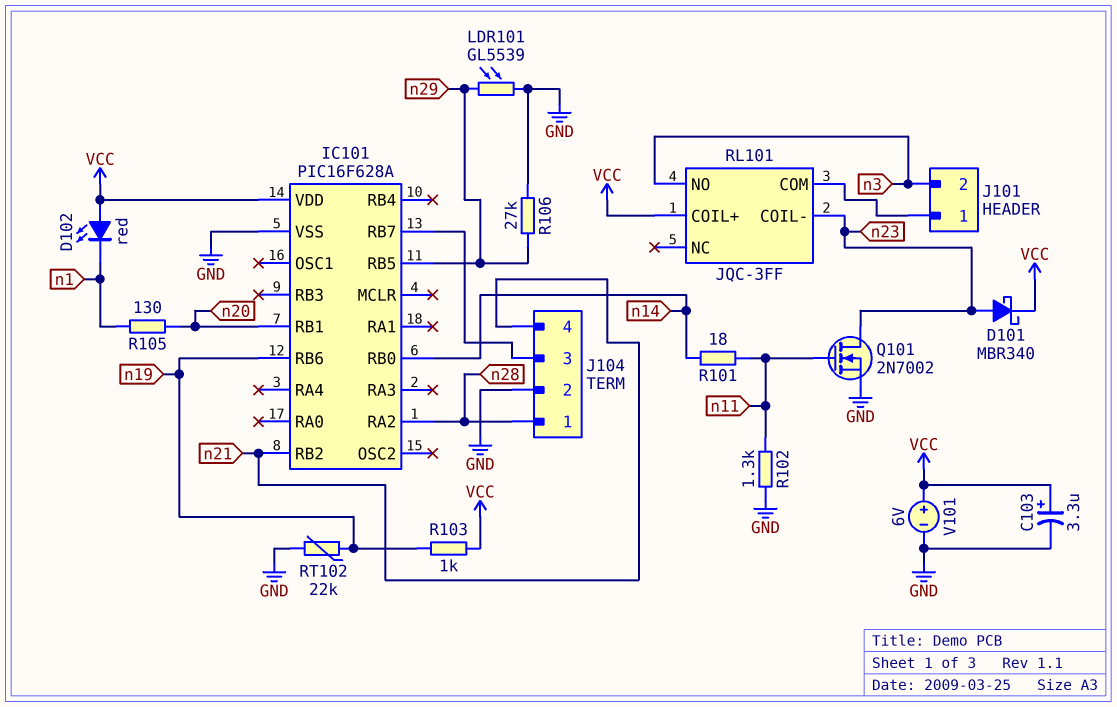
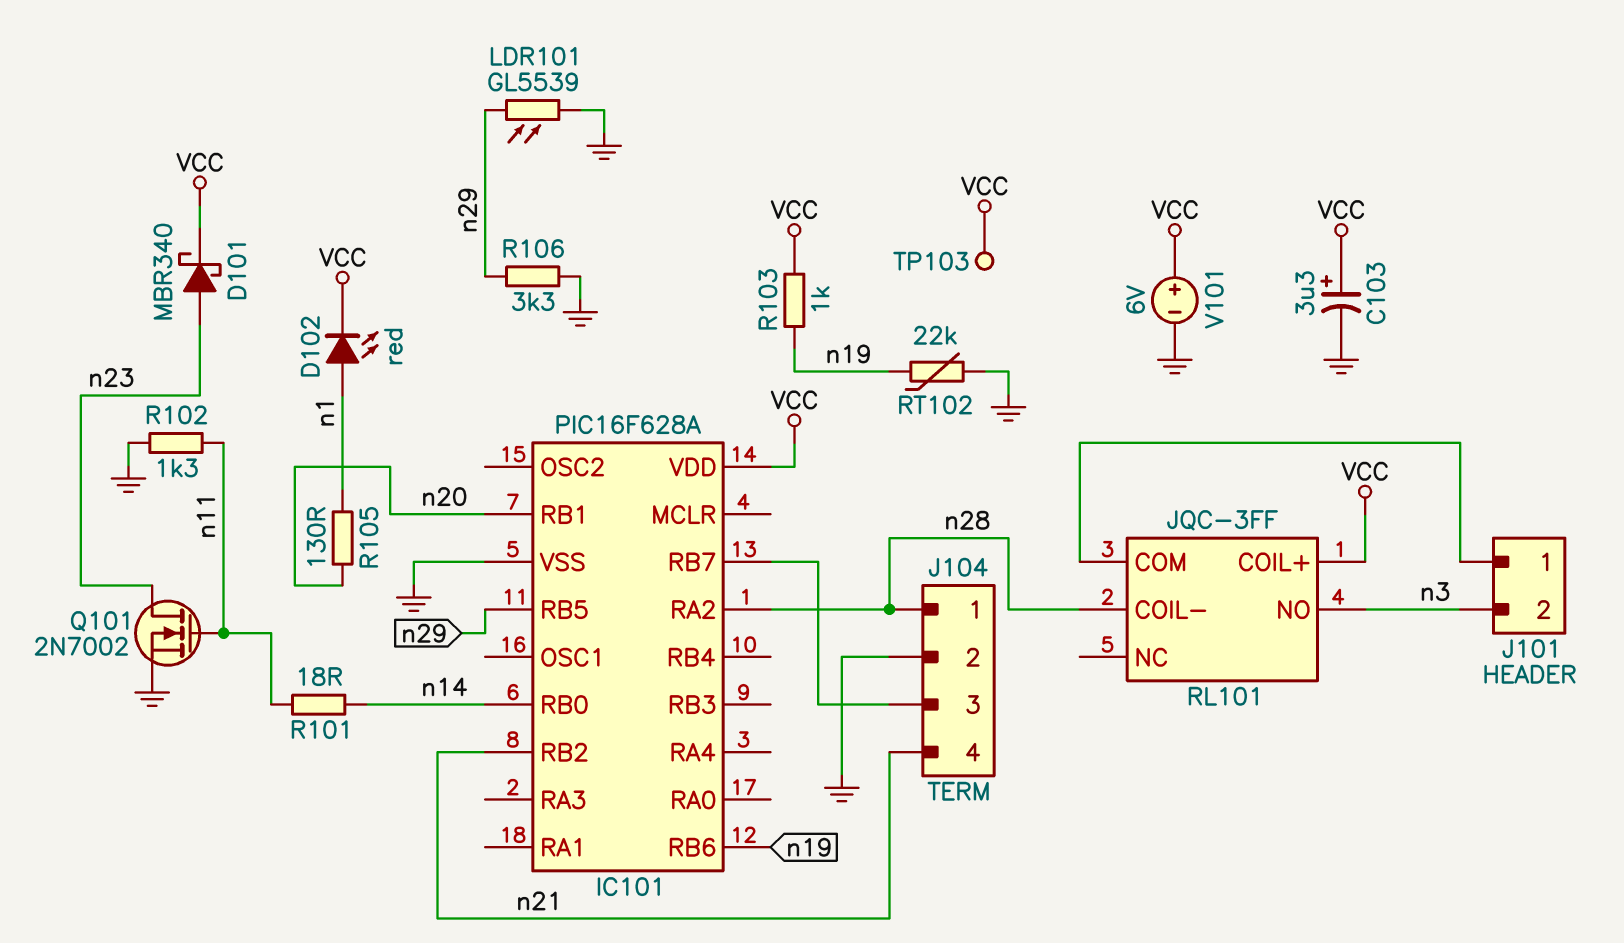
D102: LED red (A VCC, K n1) -> LED red (A n1, K VCC)
R106: 27k (GND, n29) -> 3.3k (GND, n29)
RL101 pin COIL-: n23 -> n28
TP103: none -> test point (VCC)

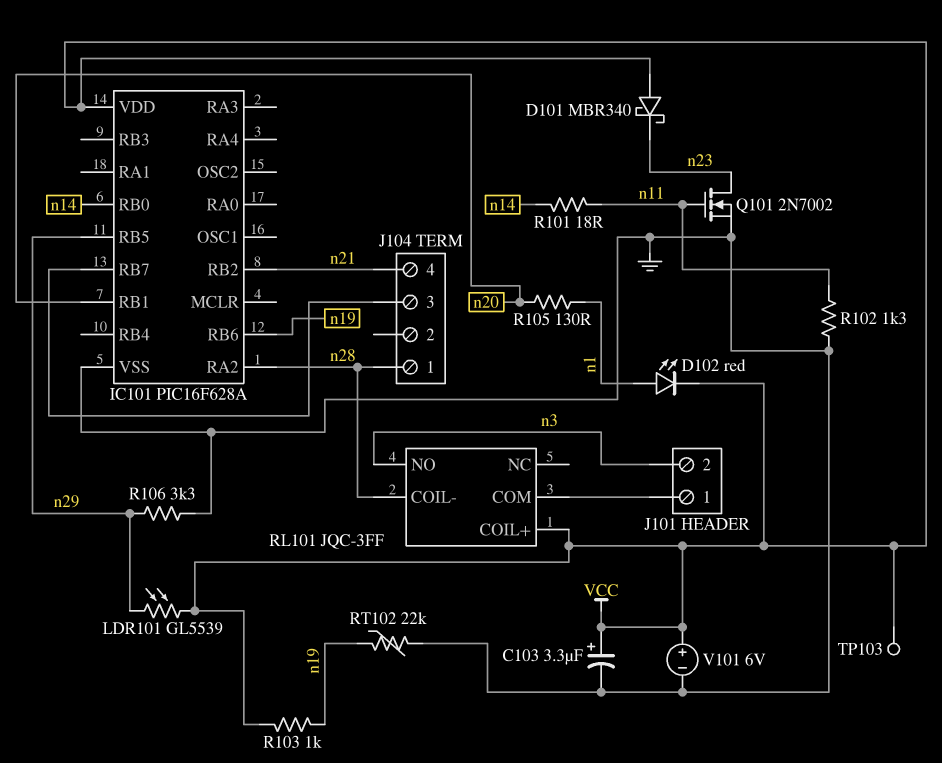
D101: schottky MBR340 (A n23, K VCC) -> schottky MBR340 (A VCC, K n23)
J104 pin 2: GND -> none
LDR101: GL5539 (GND, n29) -> GL5539 (VCC, n29)

